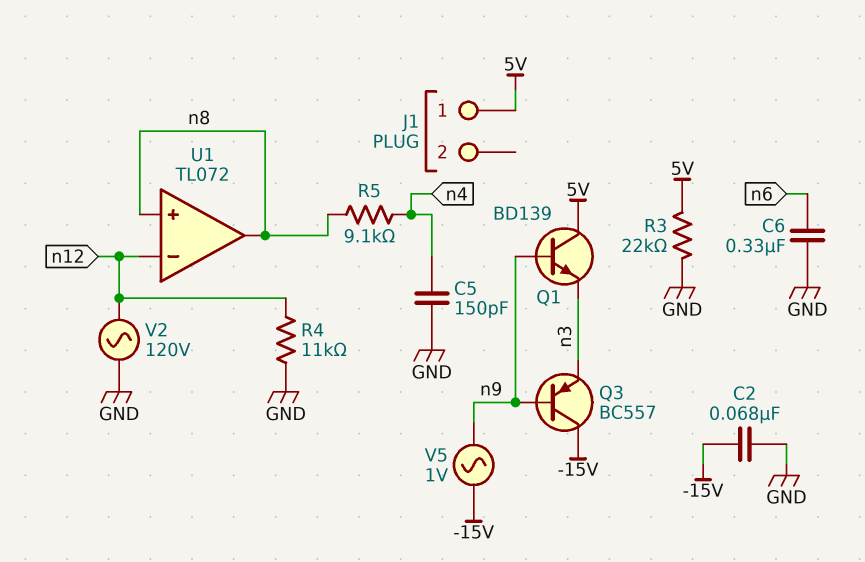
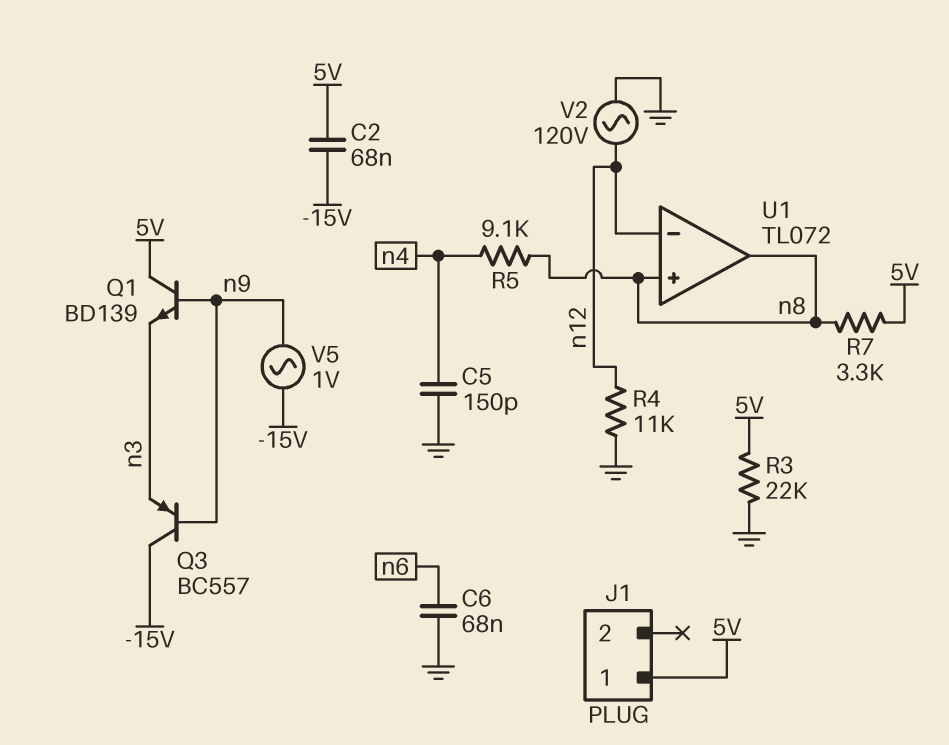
C2: 68nF (-15V, GND) -> 68nF (-15V, 5V)
C6: 330nF (GND, n6) -> 68nF (GND, n6)
R7: none -> 3.3k (5V, n8)

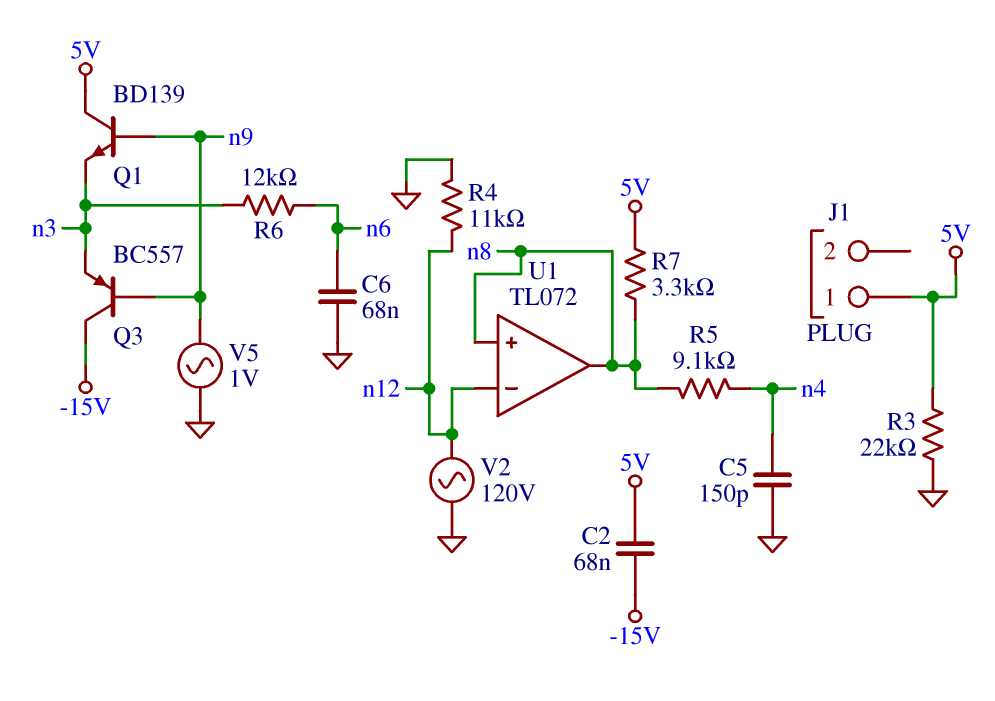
R6: none -> 12k (n3, n6)
V5: AC 1V (-15V, n9) -> AC 1V (GND, n9)

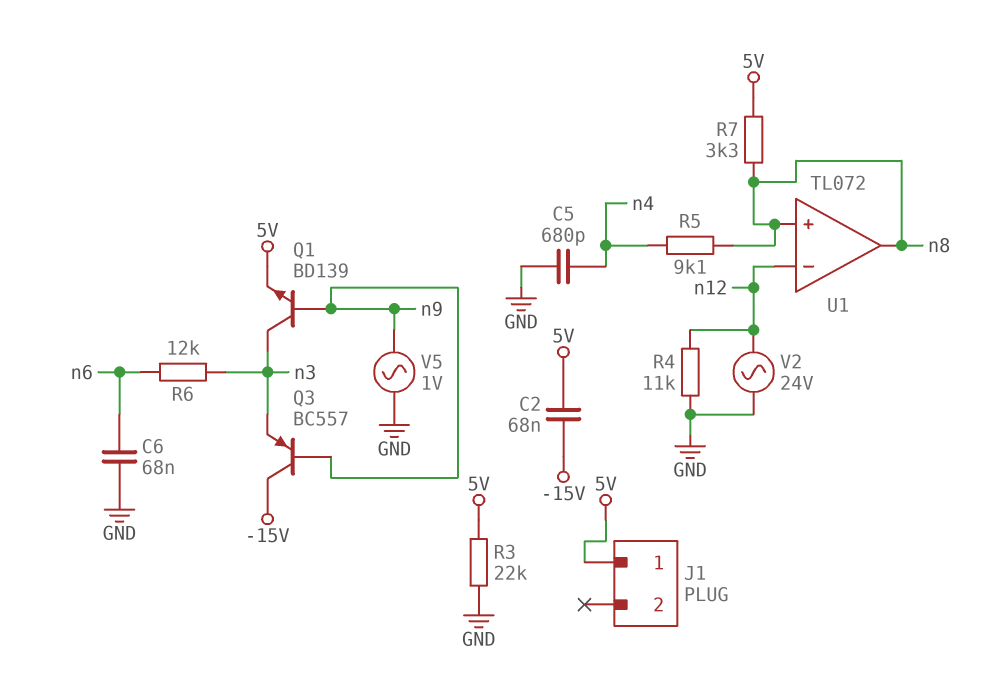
C5: 150pF (GND, n4) -> 680pF (GND, n4)
Q1: NPN BD139 (B n9, C 5V, E n3) -> NPN BD139 (B n9, C n3, E 5V)
V2: AC 120V (GND, n12) -> AC 24V (GND, n12)

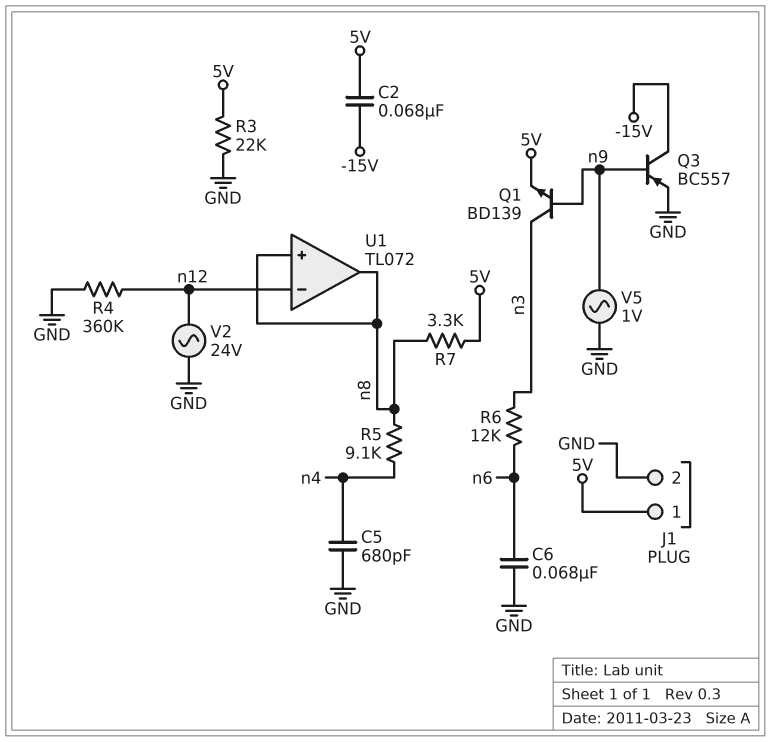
J1 pin 2: none -> GND
Q3: PNP BC557 (B n9, C -15V, E n3) -> PNP BC557 (B n9, C -15V, E GND)
R4: 11k (GND, n12) -> 360k (GND, n12)

